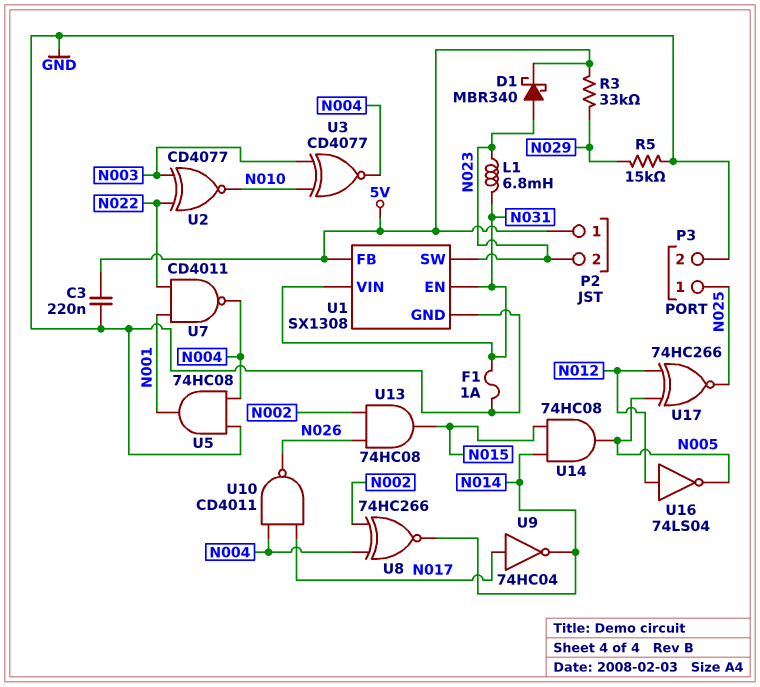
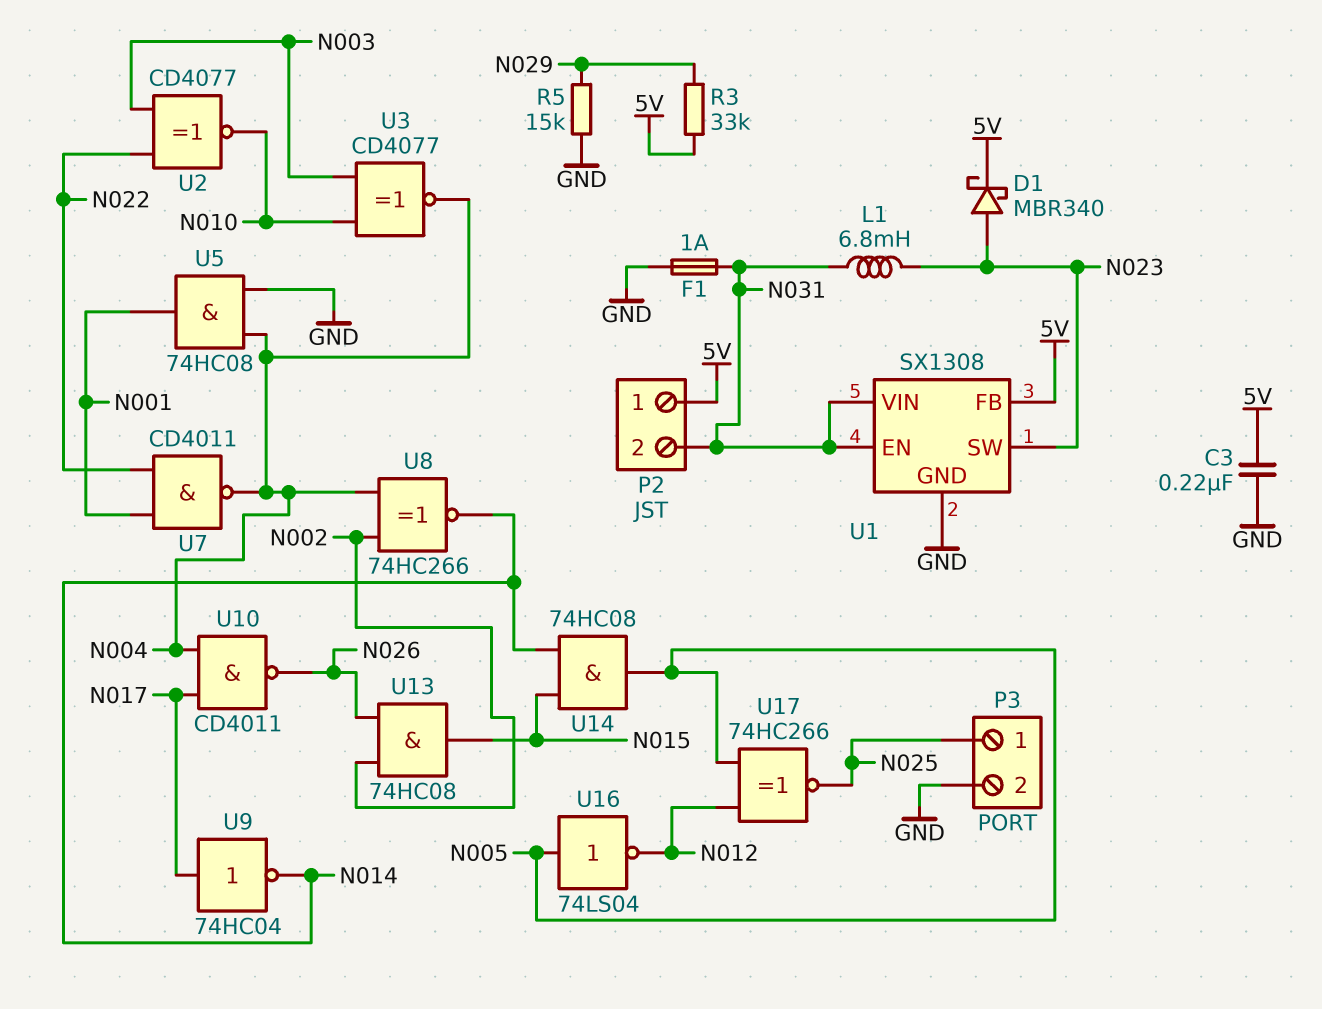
P2 pin 2: N023 -> N031
U16: NOT 74LS04 (in N012, out N005) -> NOT 74LS04 (in N005, out N012)

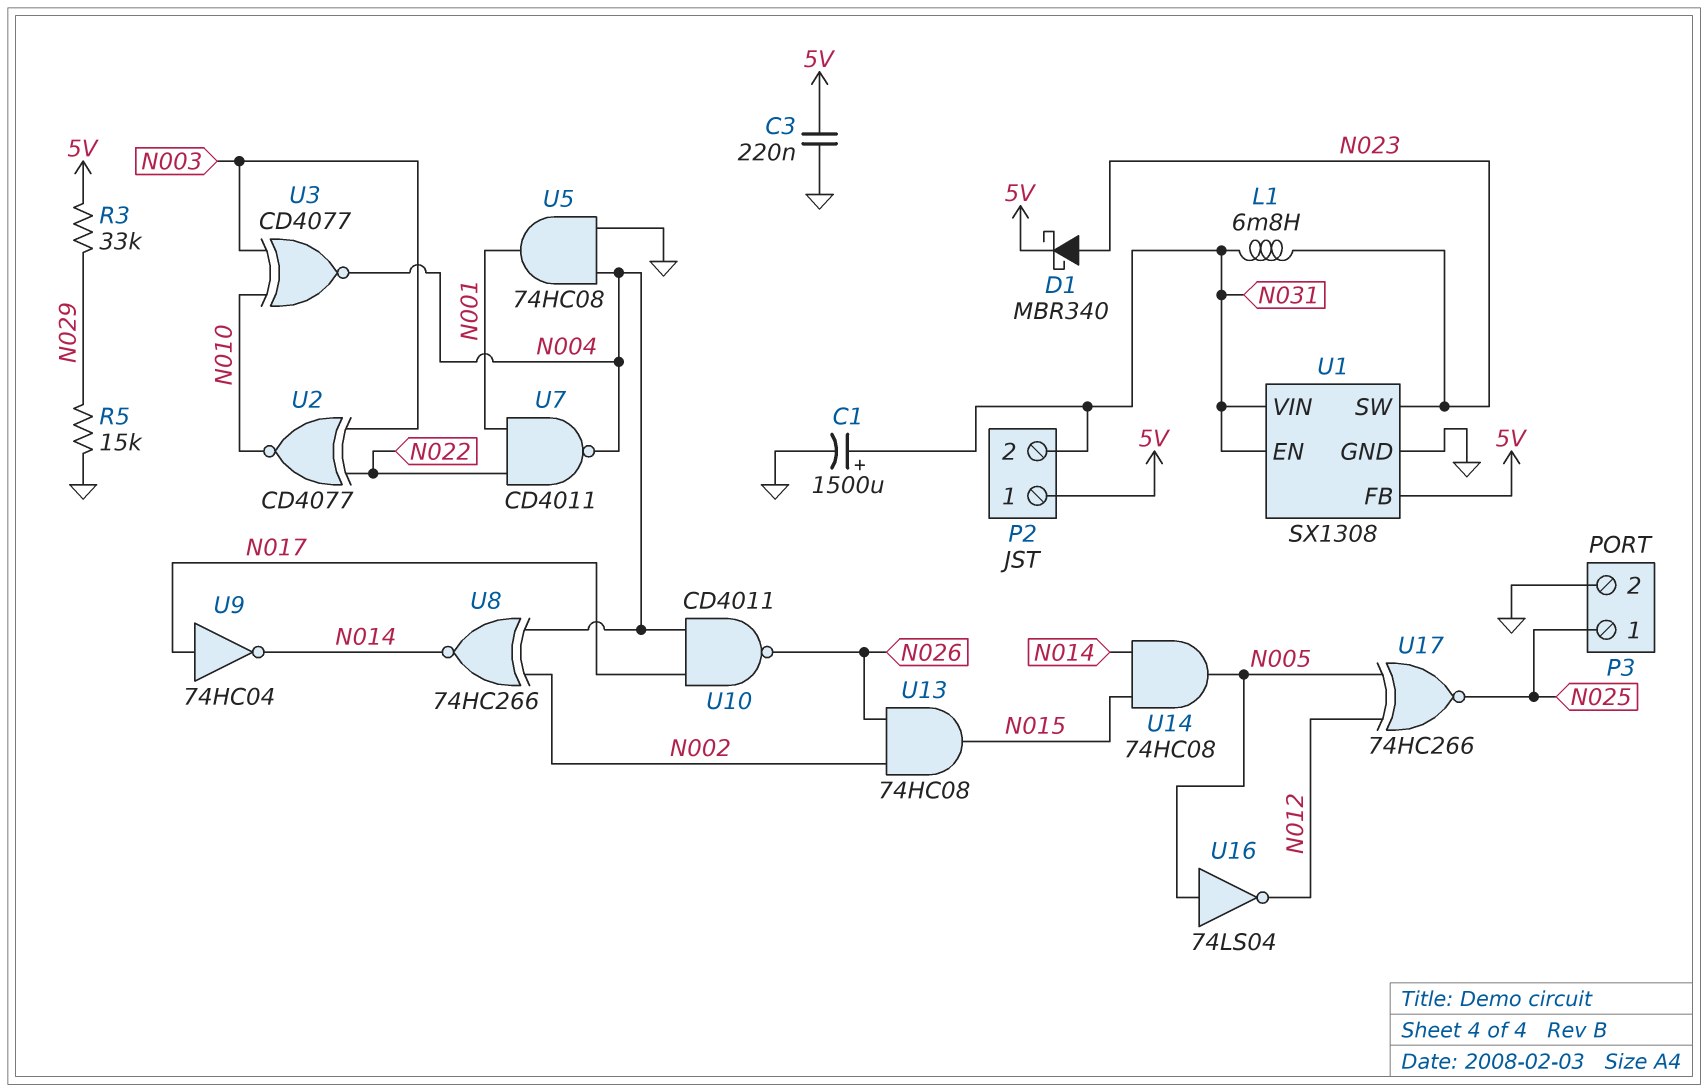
C1: none -> 1500uF (plus N031, minus GND)
F1: 1A (GND, N031) -> none

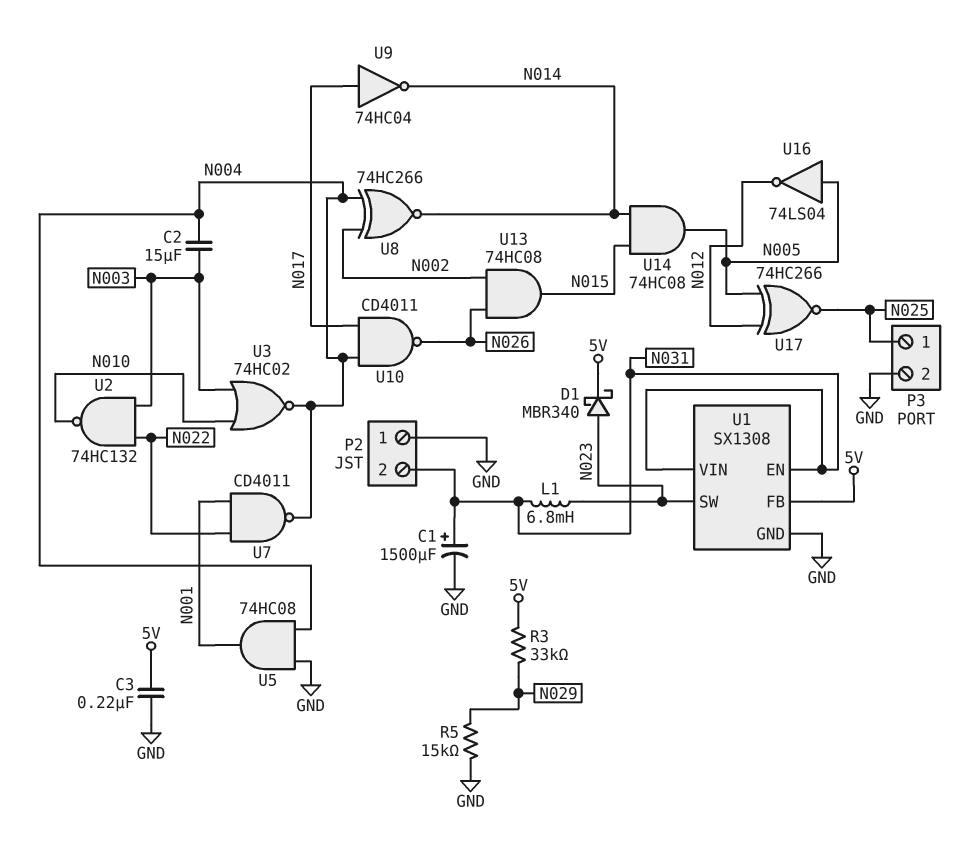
C2: none -> 15uF (N003, N004)
P2 pin 1: 5V -> GND
U2: XNOR CD4077 (in N003, in N022, out N010) -> NAND 74HC132 (in N003, in N022, out N010)
U3: XNOR CD4077 (in N003, in N010, out N004) -> NOR 74HC02 (in N003, in N010, out N004)

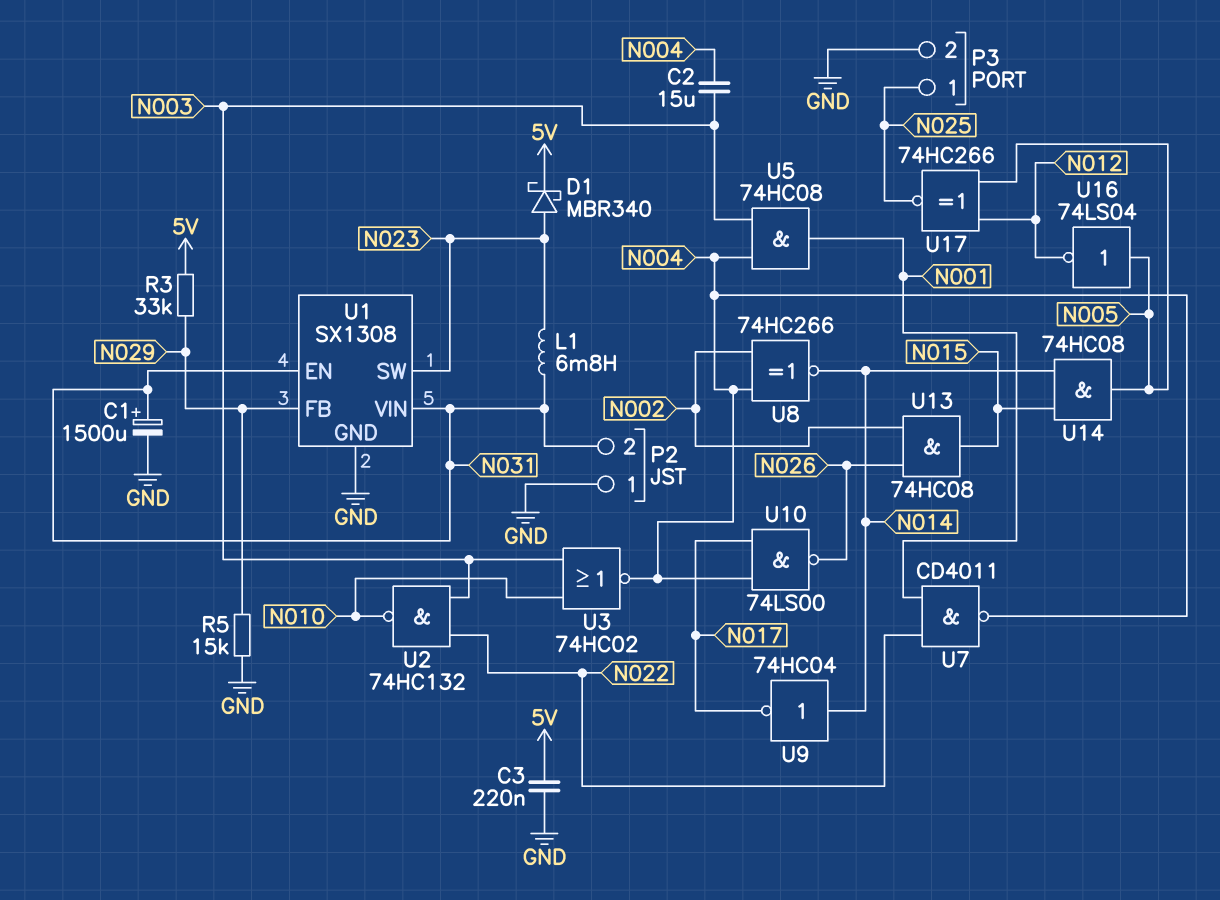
U1 pin FB: 5V -> N029
U5: AND 74HC08 (in GND, in N004, out N001) -> AND 74HC08 (in N003, in N004, out N001)
U9: NOT 74HC04 (in N017, out N014) -> NOT 74HC04 (in N014, out N017)
U10: NAND CD4011 (in N004, in N017, out N026) -> NAND 74LS00 (in N004, in N017, out N026)

